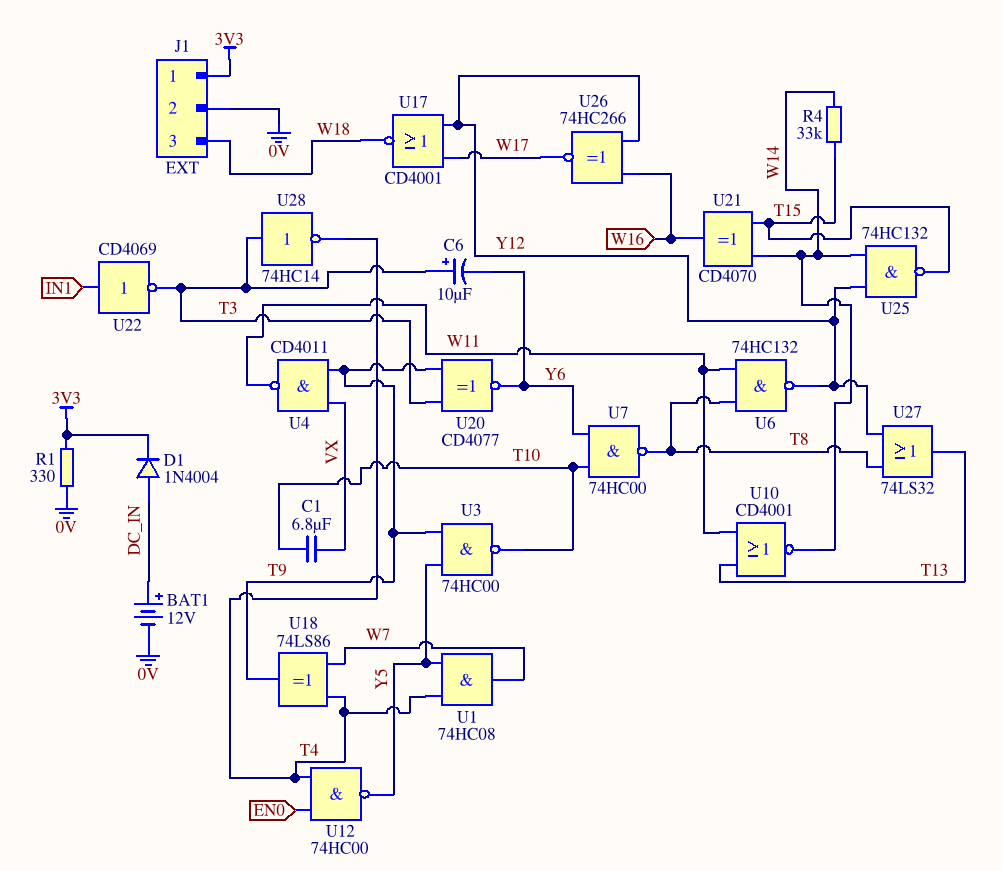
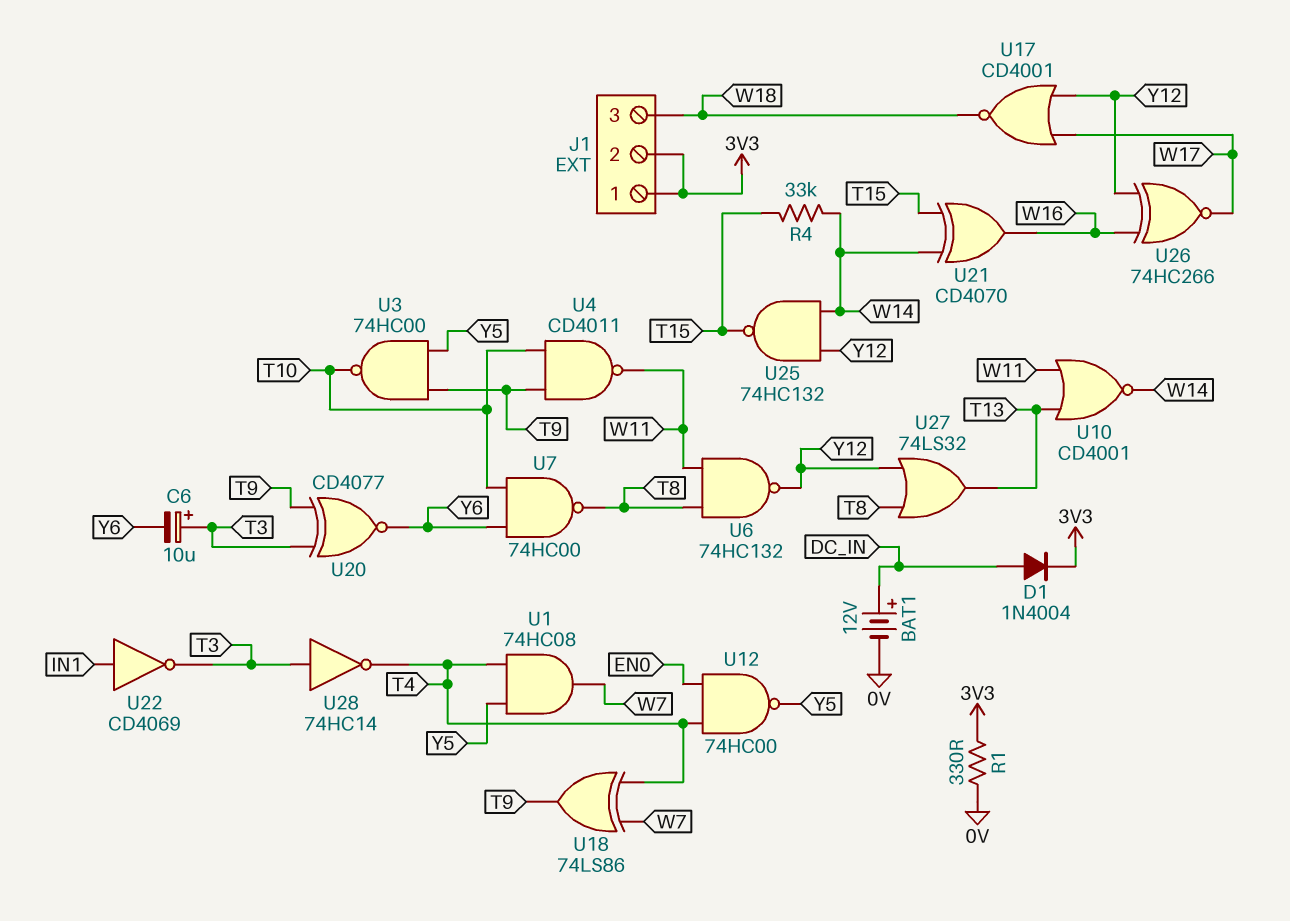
C1: 6.8uF (T10, VX) -> none
J1 pin 2: 0V -> 3V3
U4: NAND CD4011 (in T9, in VX, out W11) -> NAND CD4011 (in T9, in T10, out W11)

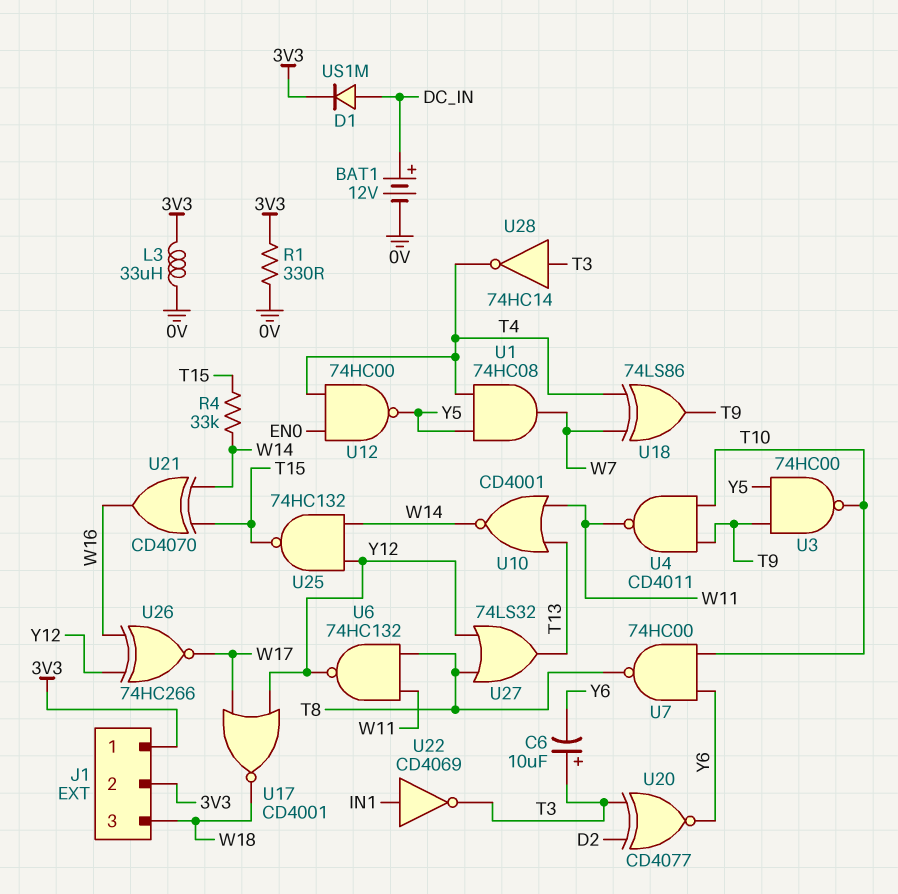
D1: diode 1N4004 (A DC_IN, K 3V3) -> diode US1M (A DC_IN, K 3V3)
L3: none -> 33uH (0V, 3V3)
U20: XNOR CD4077 (in T3, in T9, out Y6) -> XNOR CD4077 (in D2, in T3, out Y6)

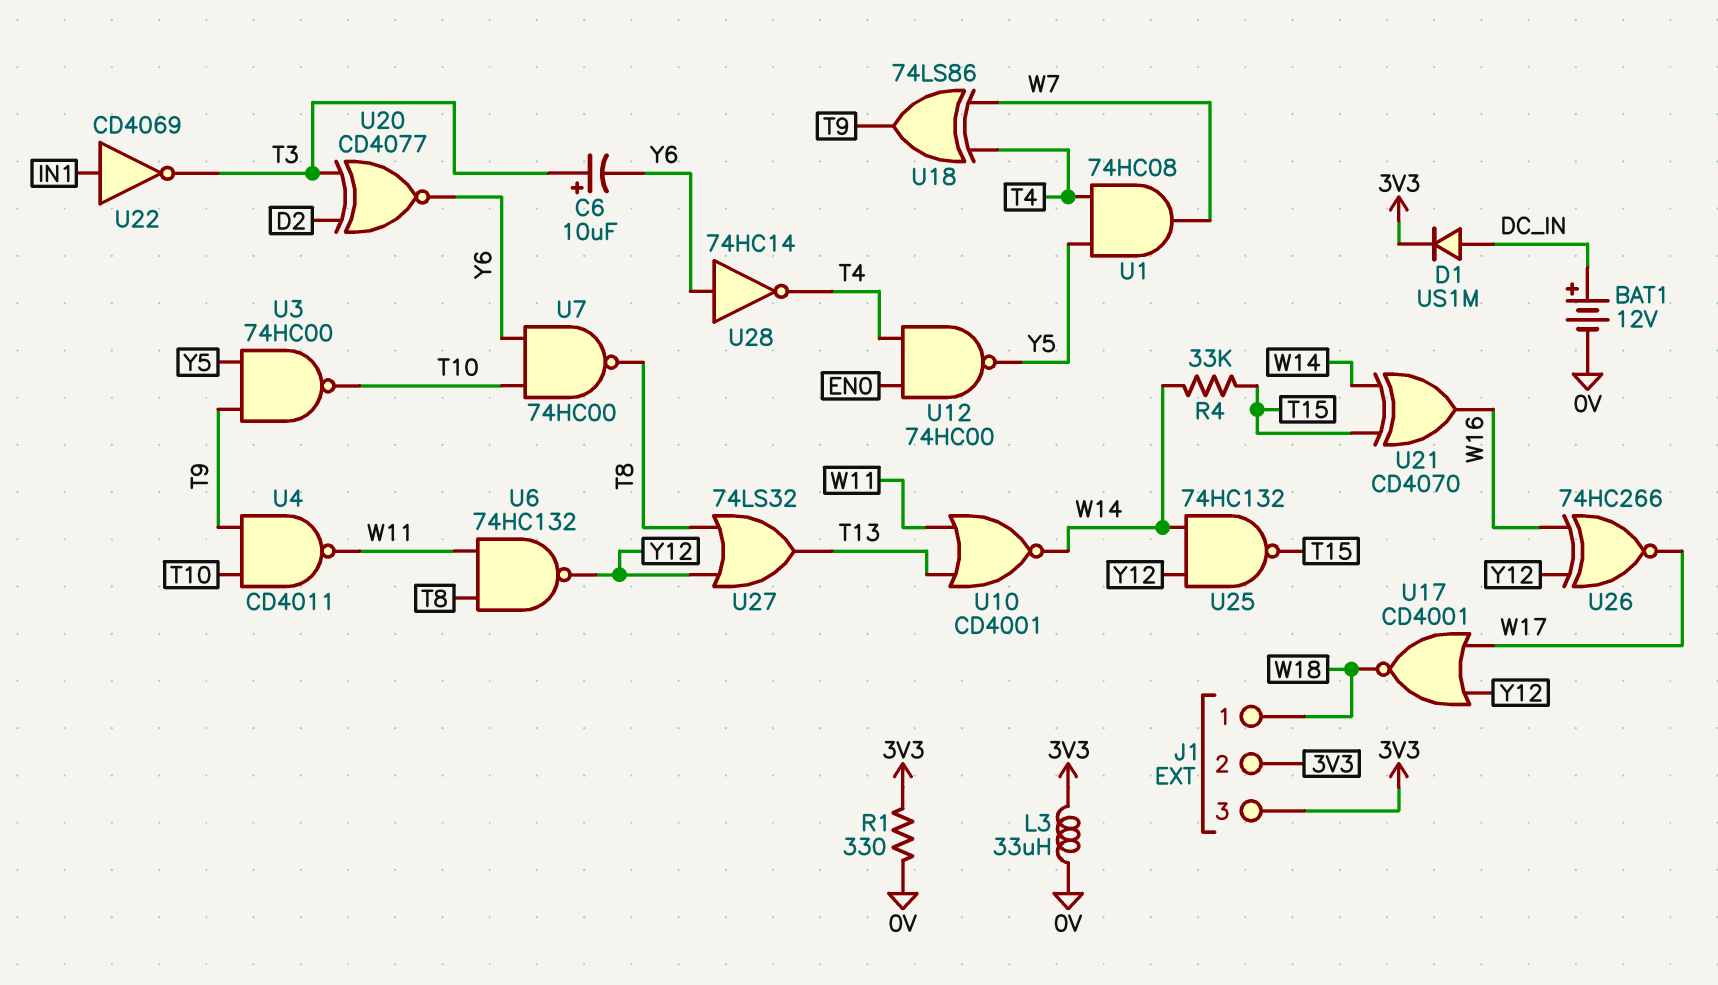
J1 pin 1: 3V3 -> W18
J1 pin 3: W18 -> 3V3
U28: NOT 74HC14 (in T3, out T4) -> NOT 74HC14 (in Y6, out T4)

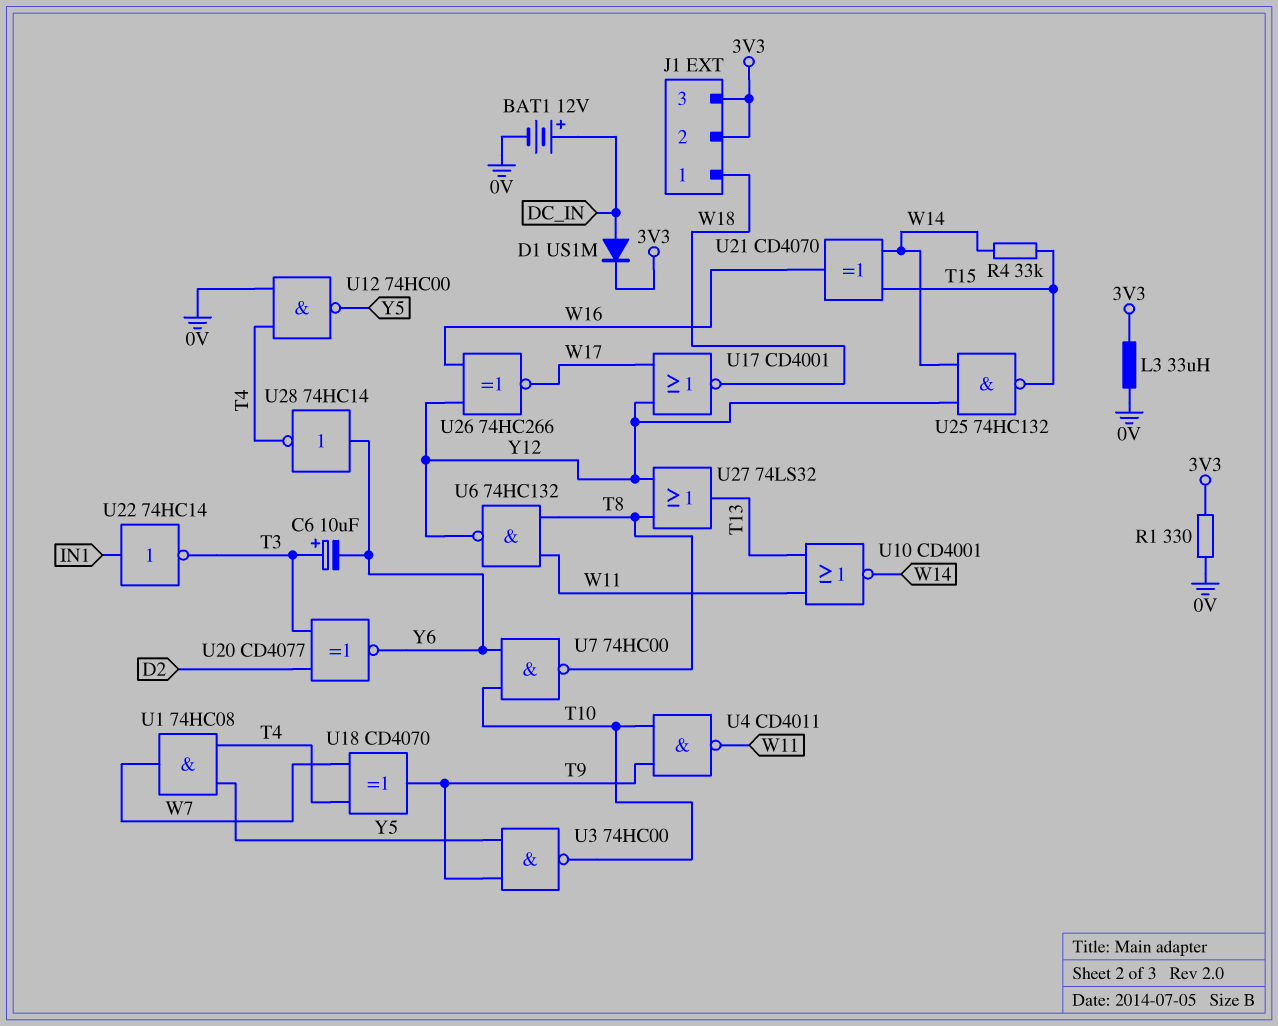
U12: NAND 74HC00 (in EN0, in T4, out Y5) -> NAND 74HC00 (in 0V, in T4, out Y5)
U18: XOR 74LS86 (in T4, in W7, out T9) -> XOR CD4070 (in T4, in W7, out T9)
U22: NOT CD4069 (in IN1, out T3) -> NOT 74HC14 (in IN1, out T3)

